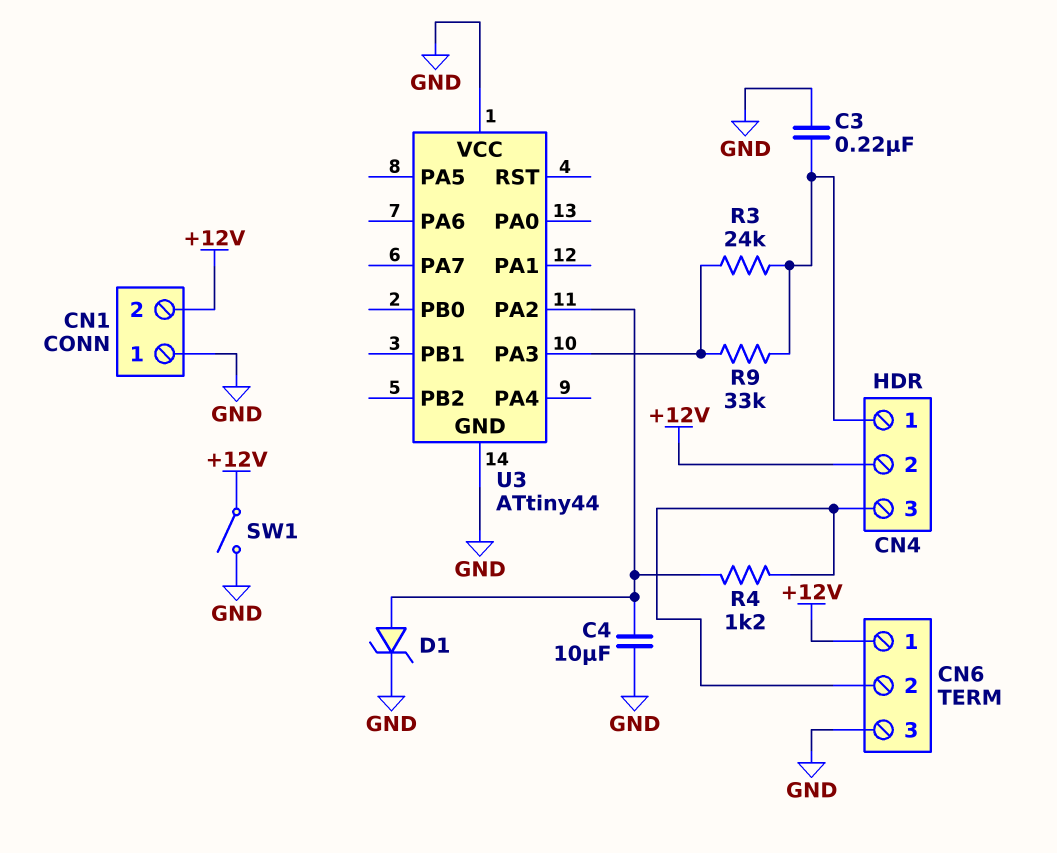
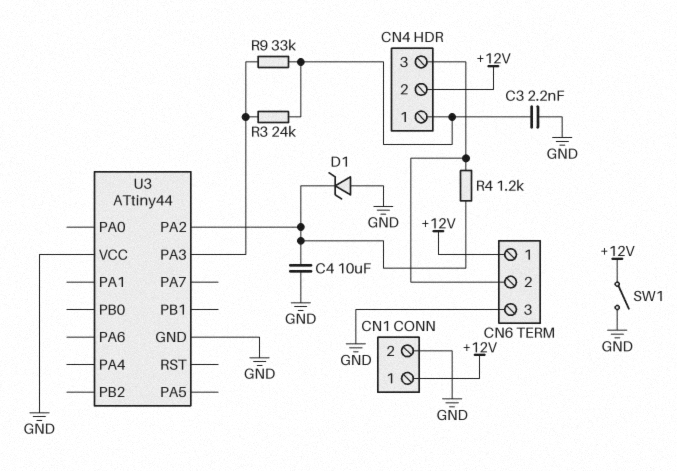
C3: 220nF (CN4/1, GND) -> 2.2nF (CN4/1, GND)
CN1 pin 1: GND -> +12V
CN1 pin 2: +12V -> GND
D1: zener (A U3/PA2, K GND) -> zener (A GND, K U3/PA2)

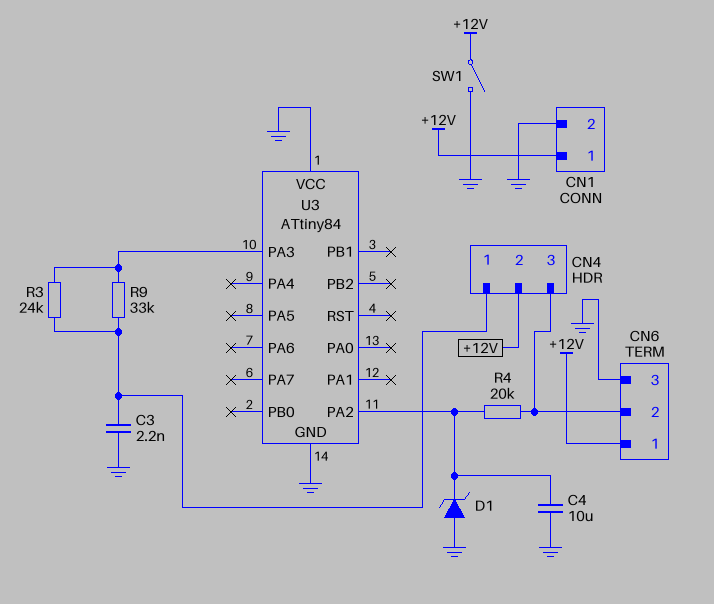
R4: 1.2k (CN4/3, U3/PA2) -> 20k (CN4/3, U3/PA2)
U3: ATtiny44 -> ATtiny84

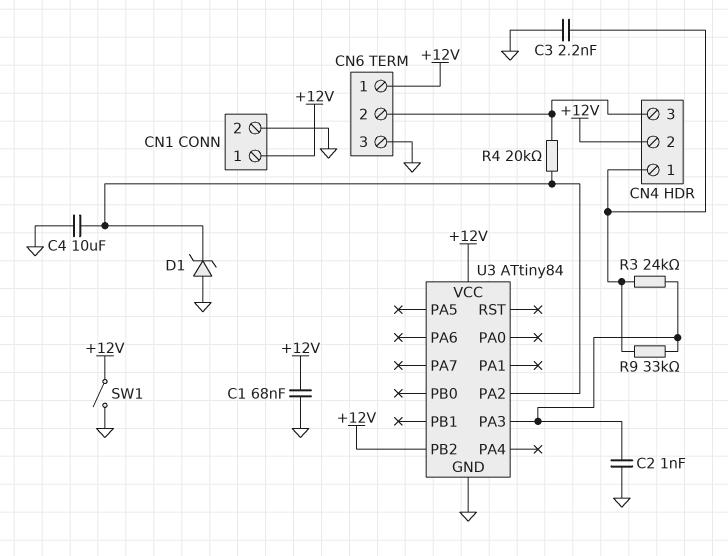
C1: none -> 68nF (+12V, GND)
C2: none -> 1nF (GND, U3/PA3)
U3 pin PB2: none -> +12V
U3 pin VCC: GND -> +12V

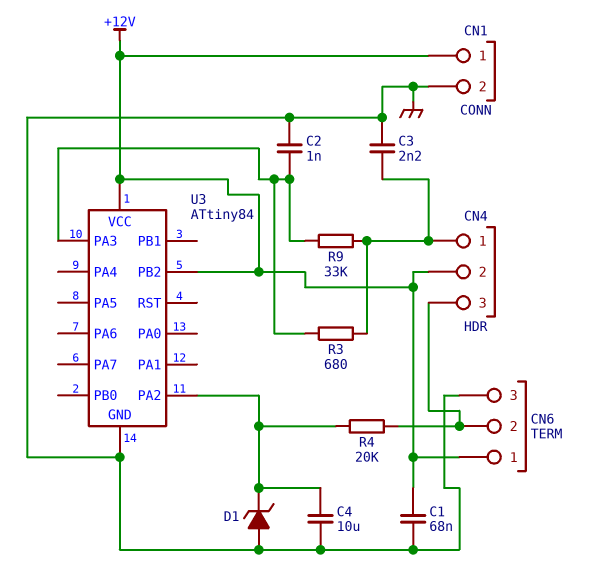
R3: 24k (CN4/1, U3/PA3) -> 680 (CN4/1, U3/PA3)
SW1: switch (+12V, GND) -> none

